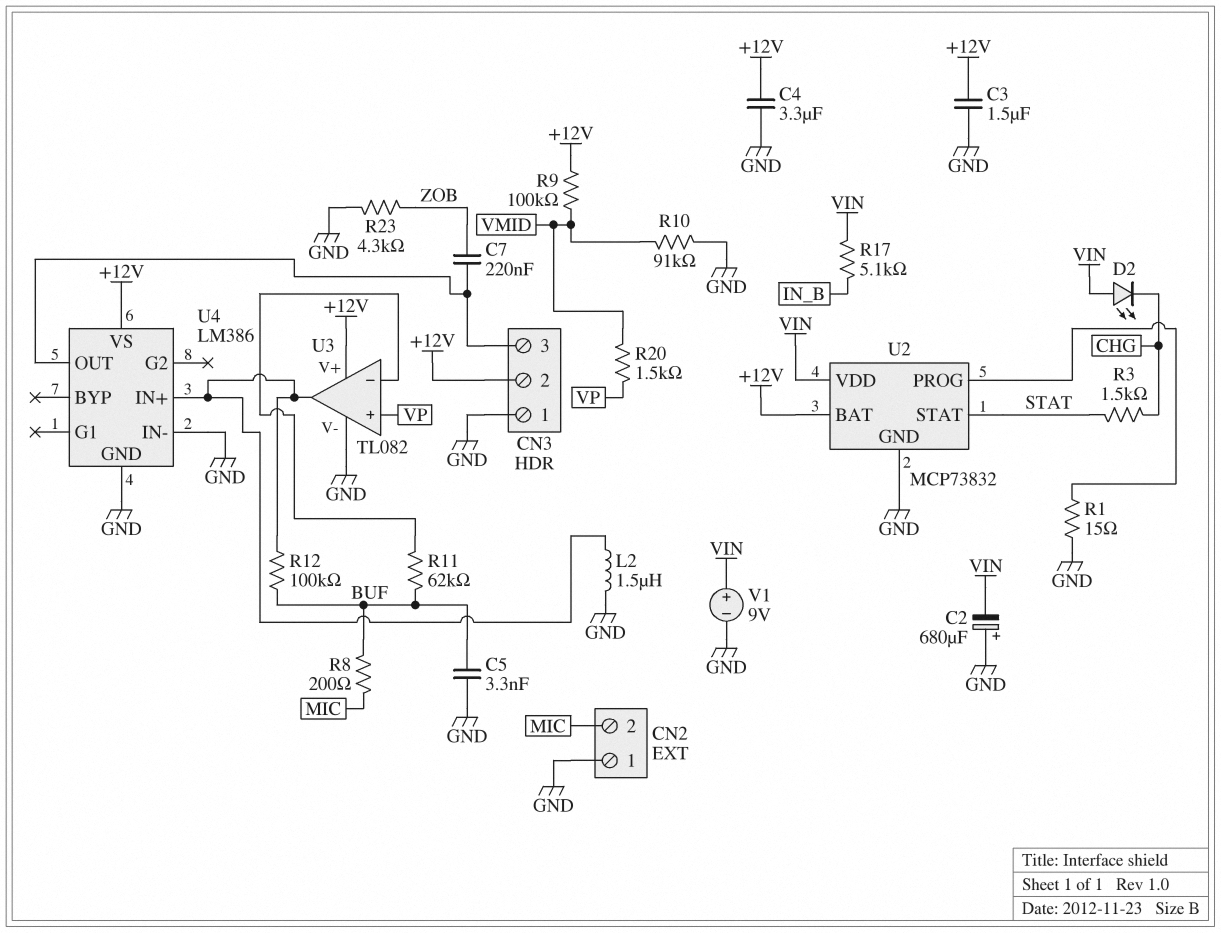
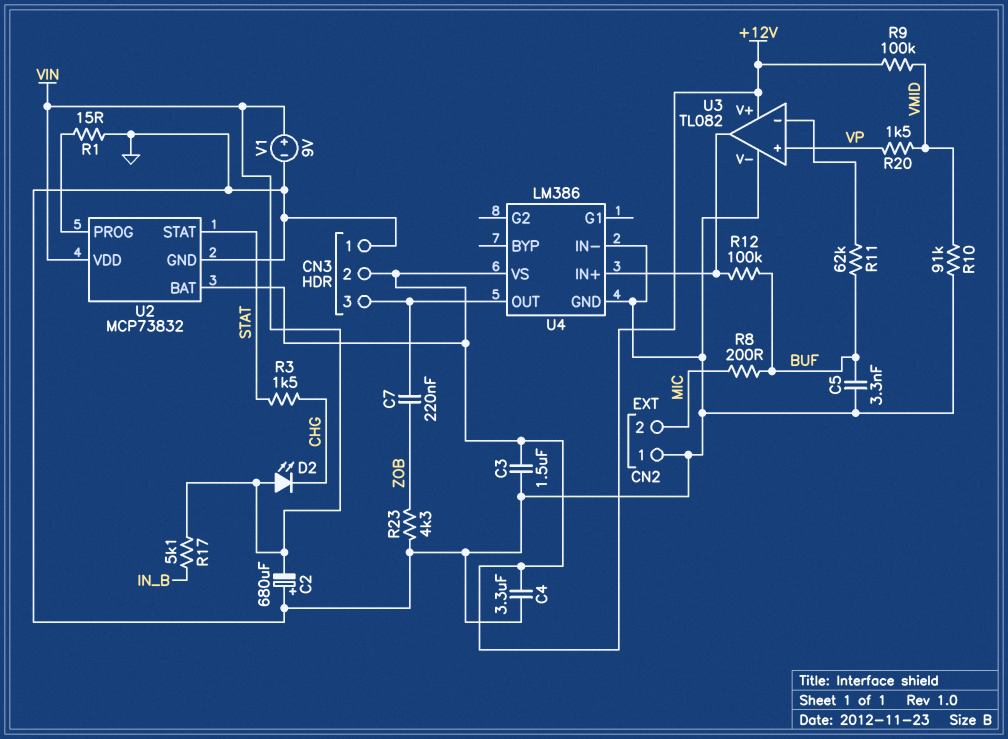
L2: 1.5uH (GND, U3/out) -> none

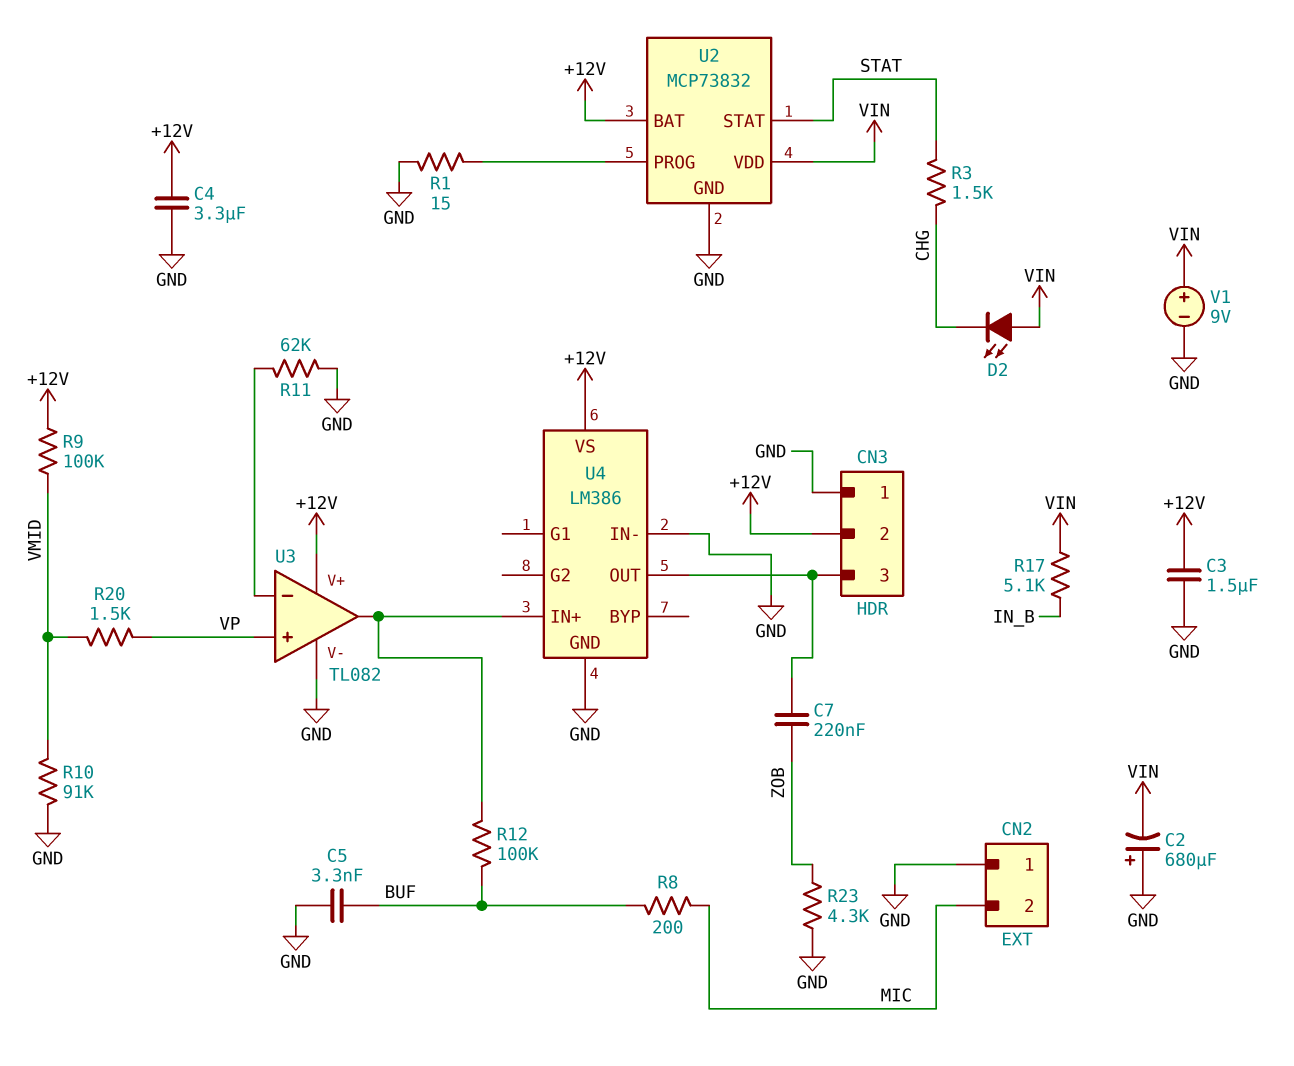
R11: 62k (BUF, U3/in-) -> 62k (GND, U3/in-)

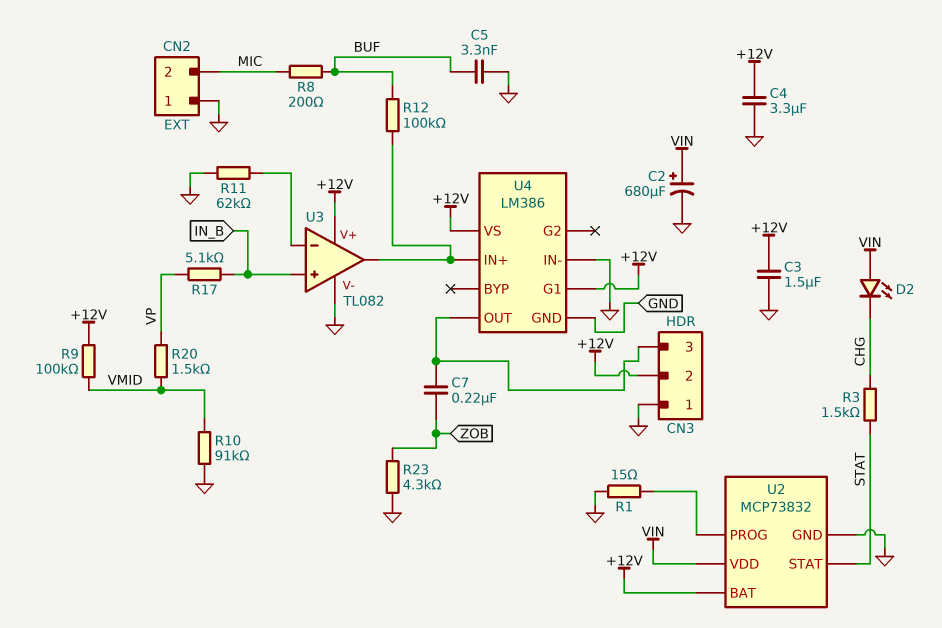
C2: 680uF (plus GND, minus VIN) -> 680uF (plus VIN, minus GND)
R17: 5.1k (IN_B, VIN) -> 5.1k (IN_B, VP)
U3 pin in+: VP -> IN_B
U4 pin G1: none -> +12V
V1: 9V (plus VIN, minus GND) -> none

